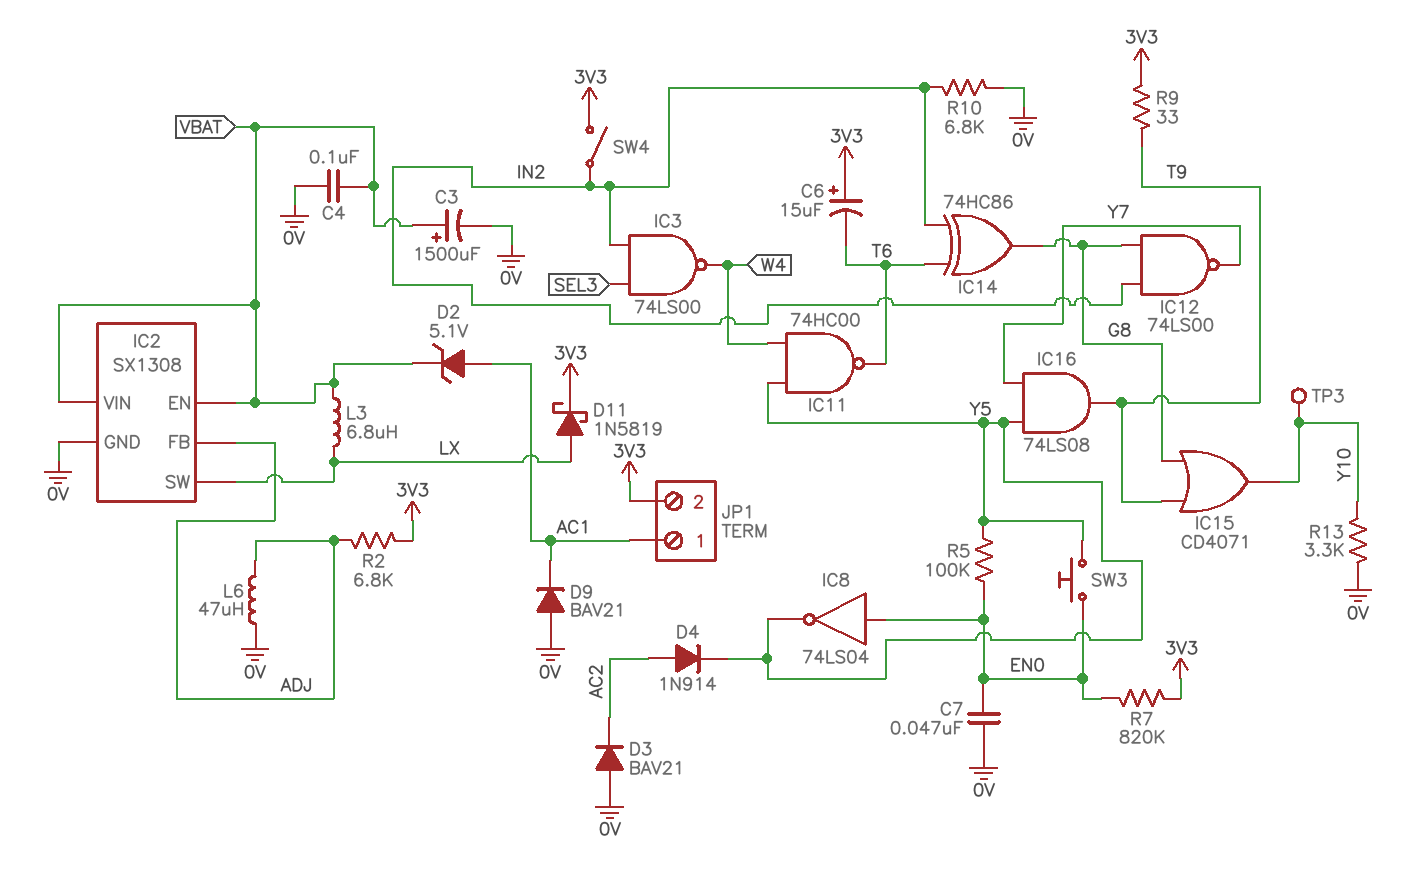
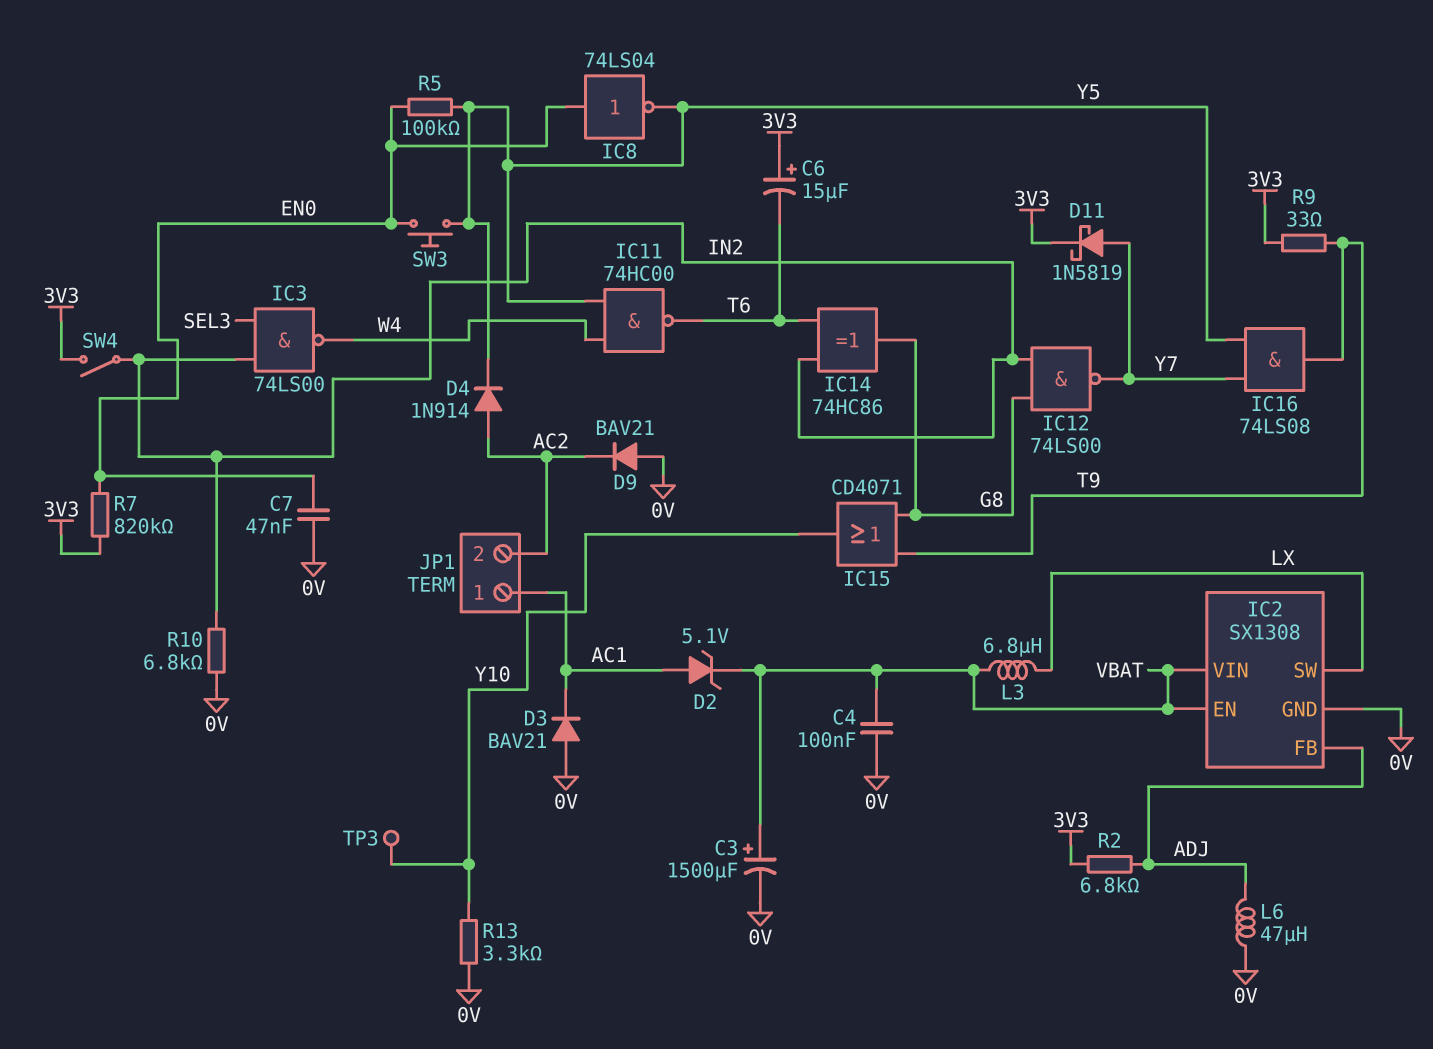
D3: diode BAV21 (A 0V, K AC2) -> diode BAV21 (A 0V, K AC1)
D9: diode BAV21 (A 0V, K AC1) -> diode BAV21 (A 0V, K AC2)
D11: schottky 1N5819 (A LX, K 3V3) -> schottky 1N5819 (A Y7, K 3V3)
JP1 pin 2: 3V3 -> AC2

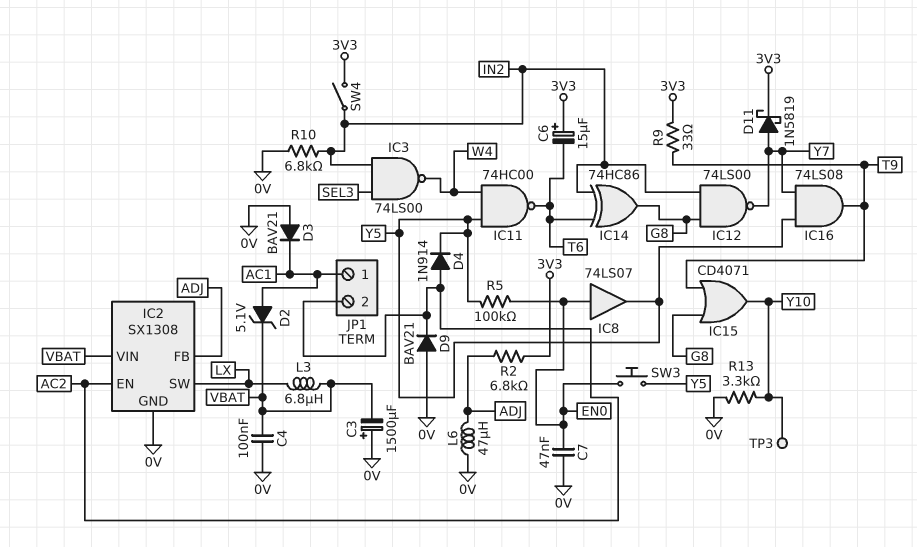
C3: 1500uF (plus VBAT, minus 0V) -> 1500uF (plus 0V, minus VBAT)
IC2 pin EN: VBAT -> AC2
IC8: NOT 74LS04 (in EN0, out Y5) -> buffer 74LS07 (in EN0, out Y5)
R7: 820k (3V3, EN0) -> none

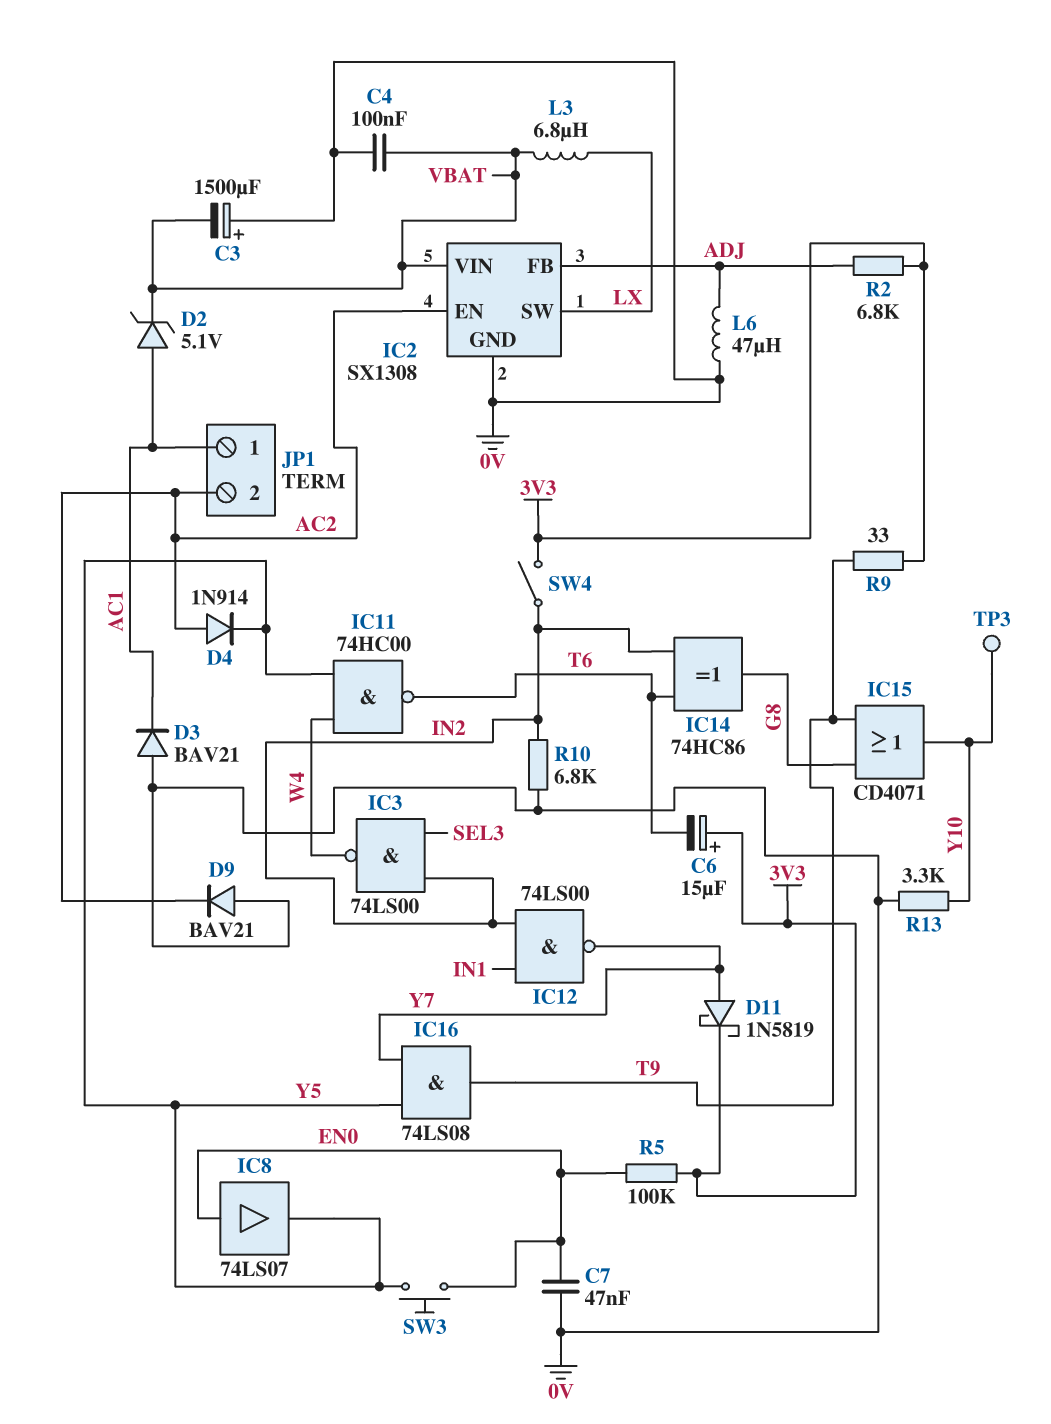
IC12: NAND 74LS00 (in G8, in IN2, out Y7) -> NAND 74LS00 (in IN1, in IN2, out Y7)
R5: 100k (EN0, Y5) -> 100k (3V3, EN0)

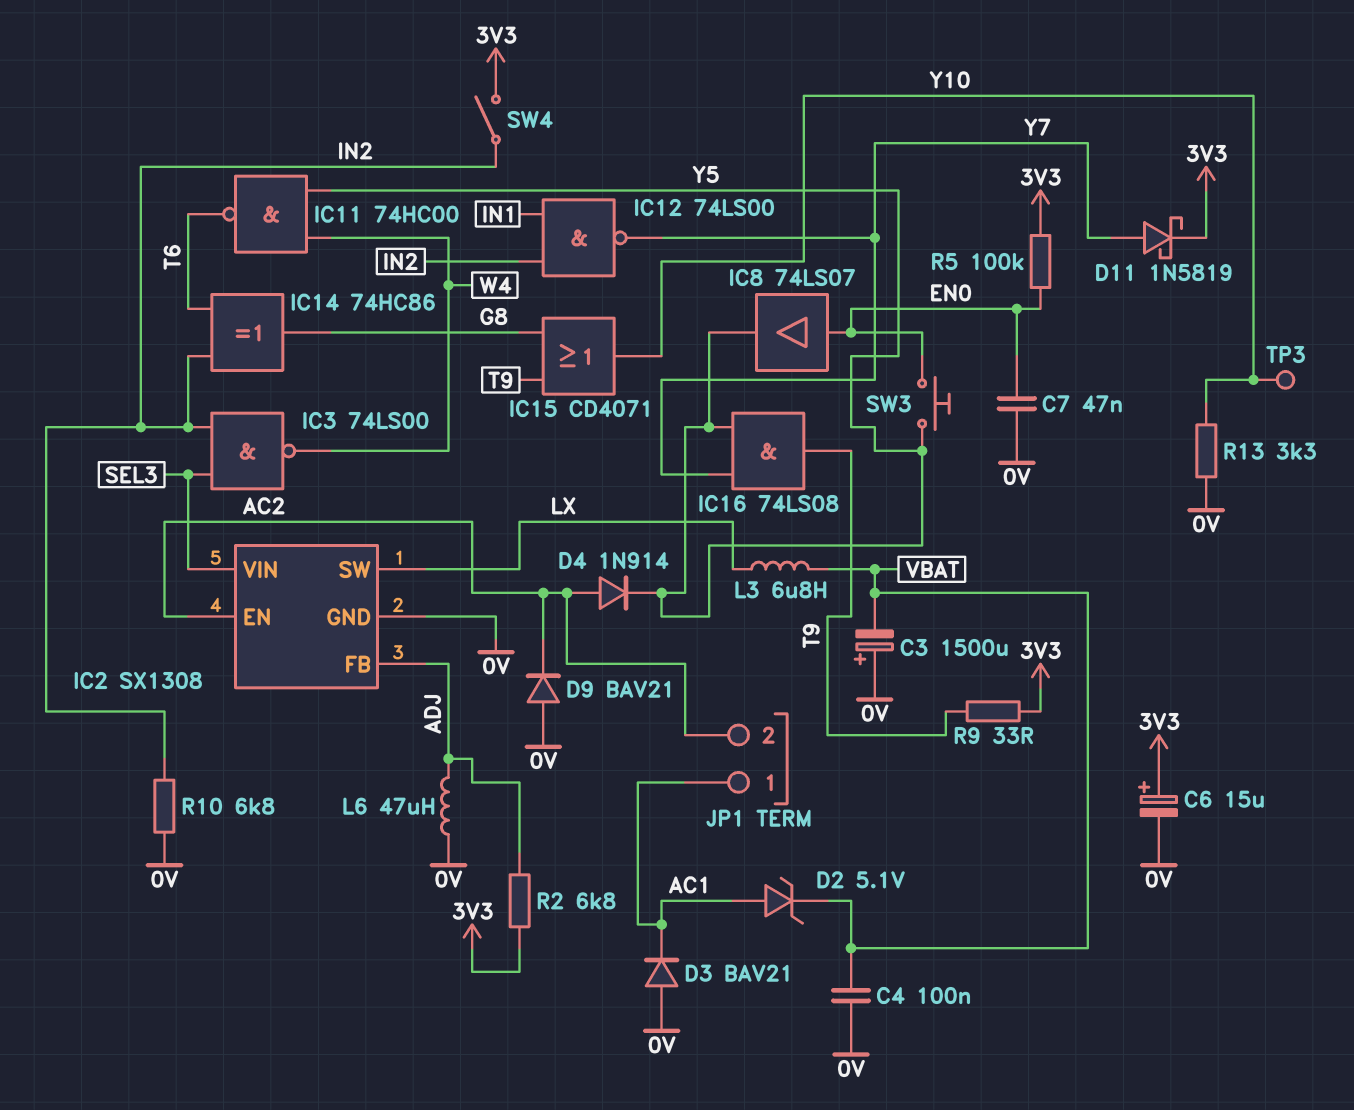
C6: 15uF (plus 3V3, minus T6) -> 15uF (plus 3V3, minus 0V)
IC2 pin VIN: VBAT -> SEL3

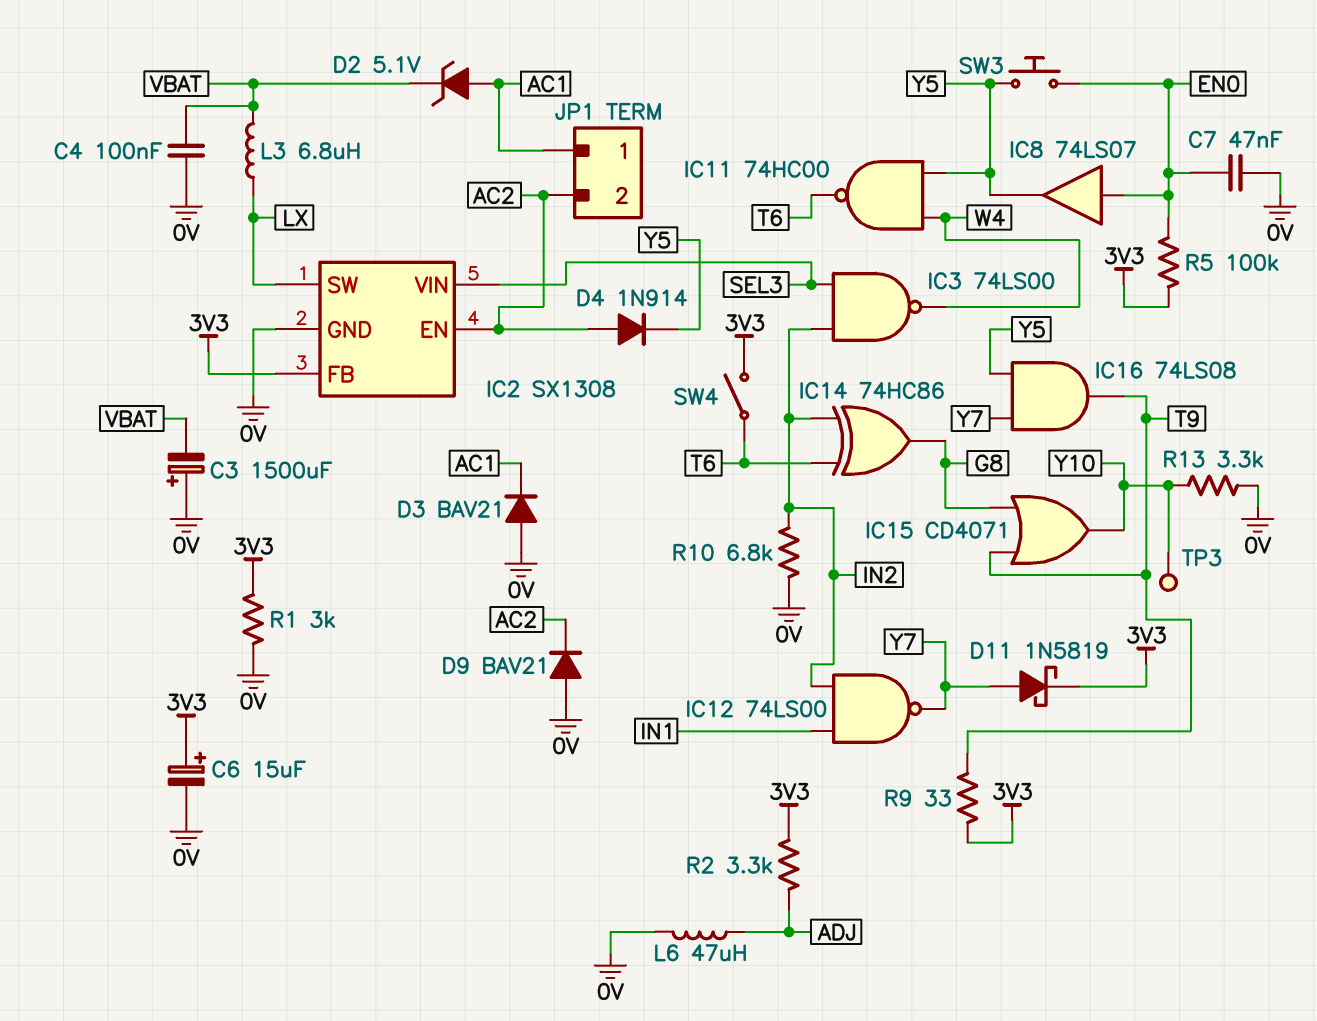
IC2 pin FB: ADJ -> 3V3
R1: none -> 3k (0V, 3V3)
R2: 6.8k (3V3, ADJ) -> 3.3k (3V3, ADJ)
SW4: switch (3V3, IN2) -> switch (3V3, T6)

